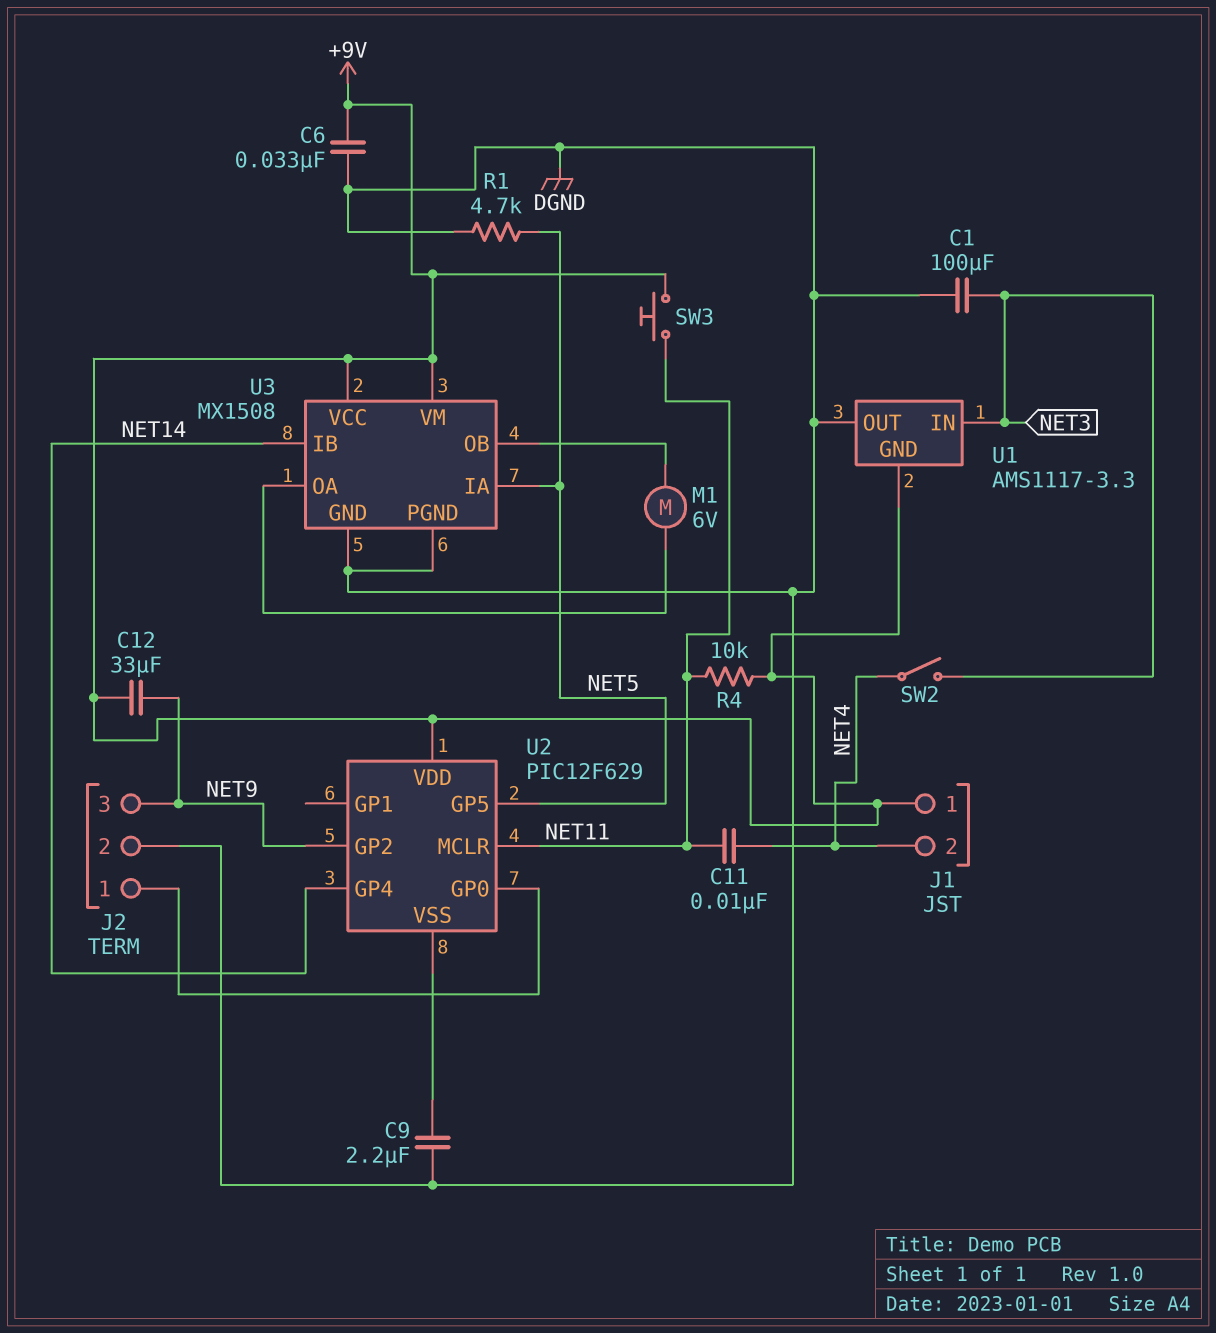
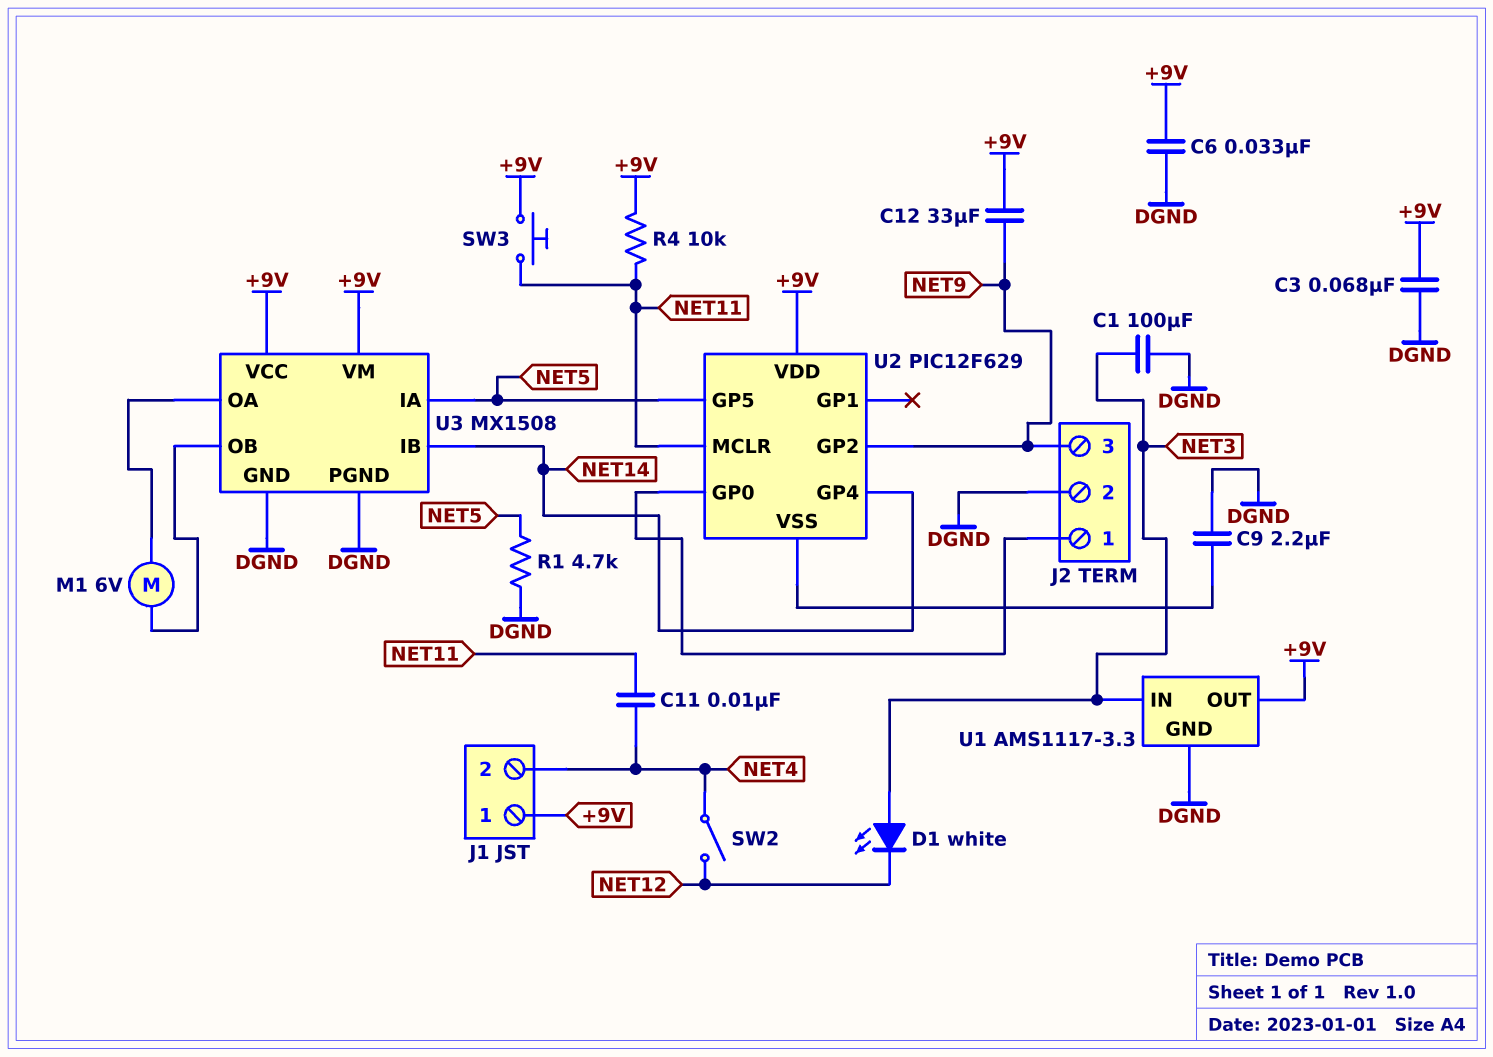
C3: none -> 68nF (+9V, DGND)
D1: none -> LED white (A NET3, K NET12)
SW2: switch (NET3, NET4) -> switch (NET4, NET12)
U1 pin GND: +9V -> DGND
U1 pin OUT: DGND -> +9V

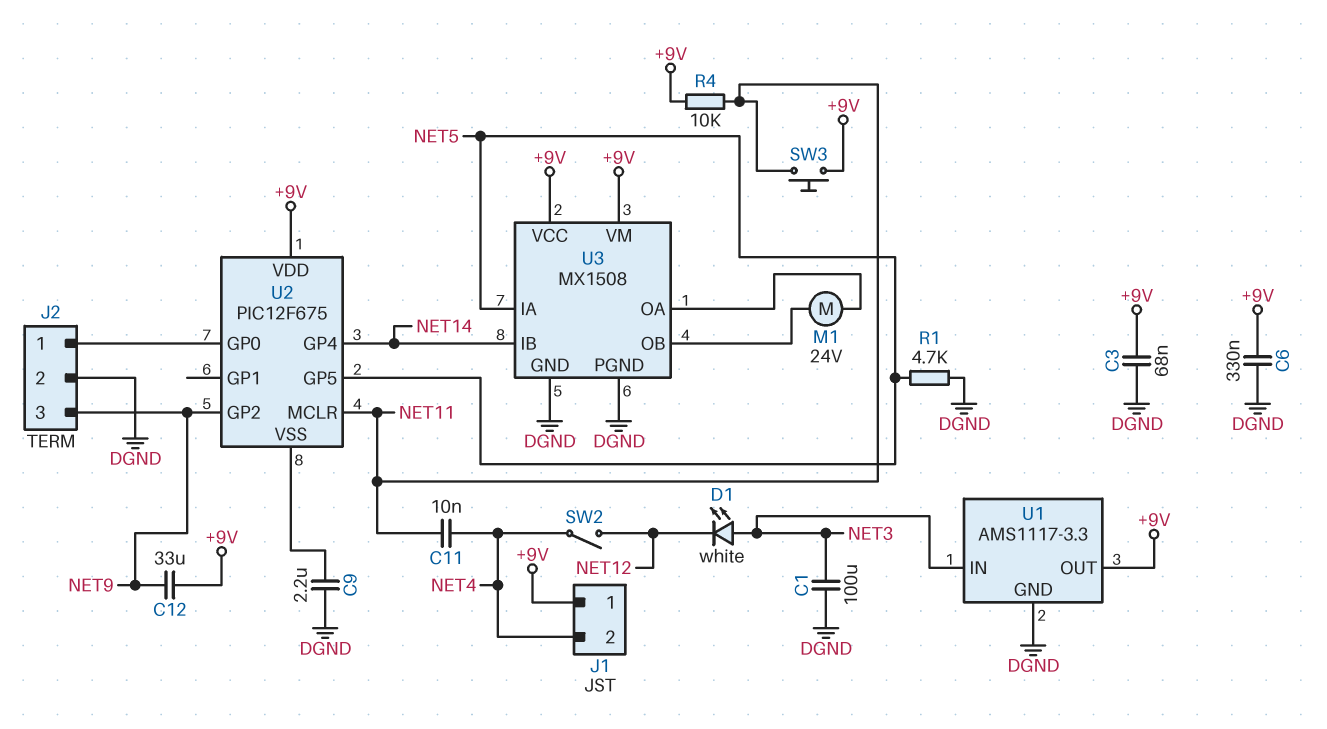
C6: 33nF (+9V, DGND) -> 330nF (+9V, DGND)
M1: motor 6V (U3/OA, U3/OB) -> motor 24V (U3/OA, U3/OB)
U2: PIC12F629 -> PIC12F675

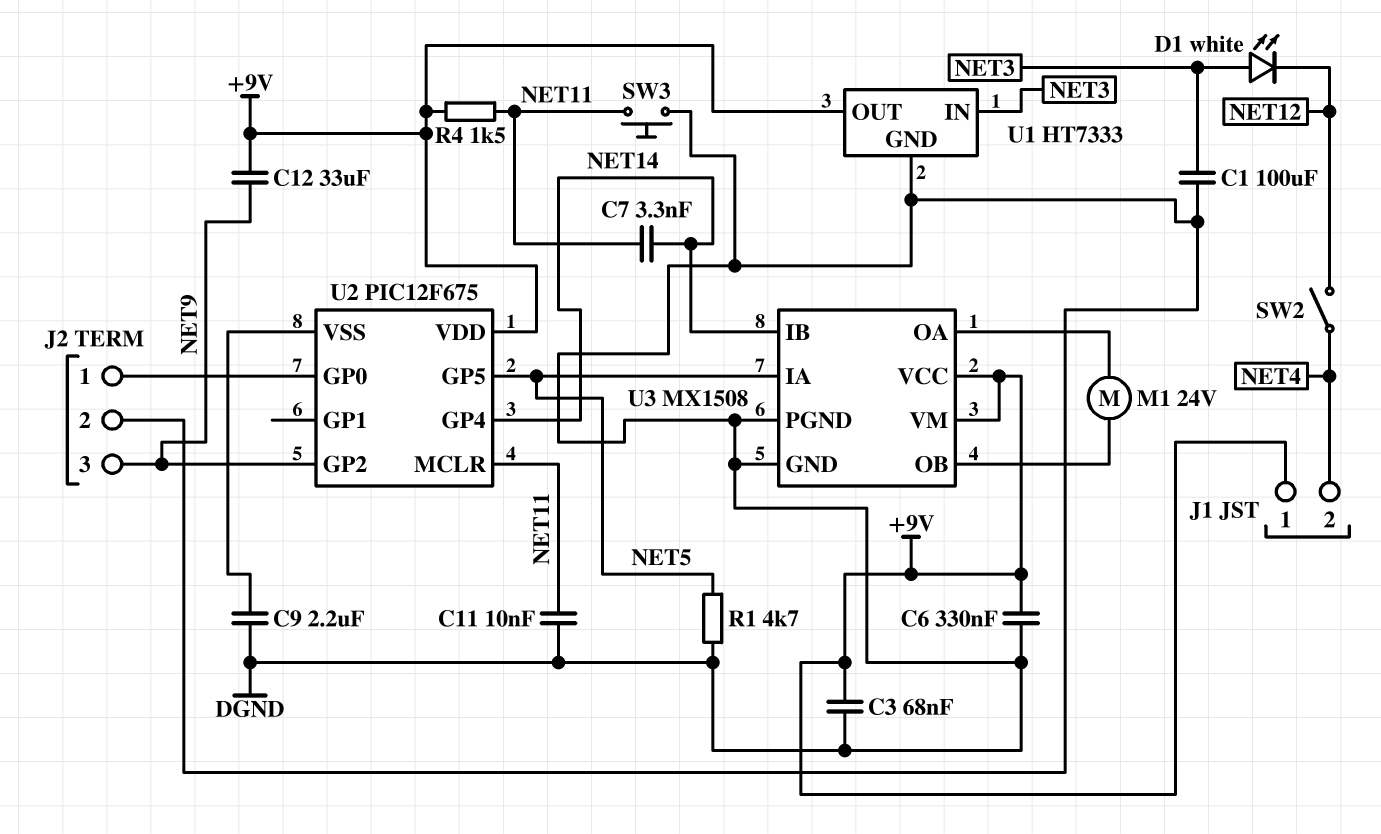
C7: none -> 3.3nF (NET11, NET14)
C11: 10nF (NET4, NET11) -> 10nF (DGND, NET11)
R4: 10k (+9V, NET11) -> 1.5k (+9V, NET11)
SW3: button (+9V, NET11) -> button (DGND, NET11)
U1: AMS1117-3.3 -> HT7333

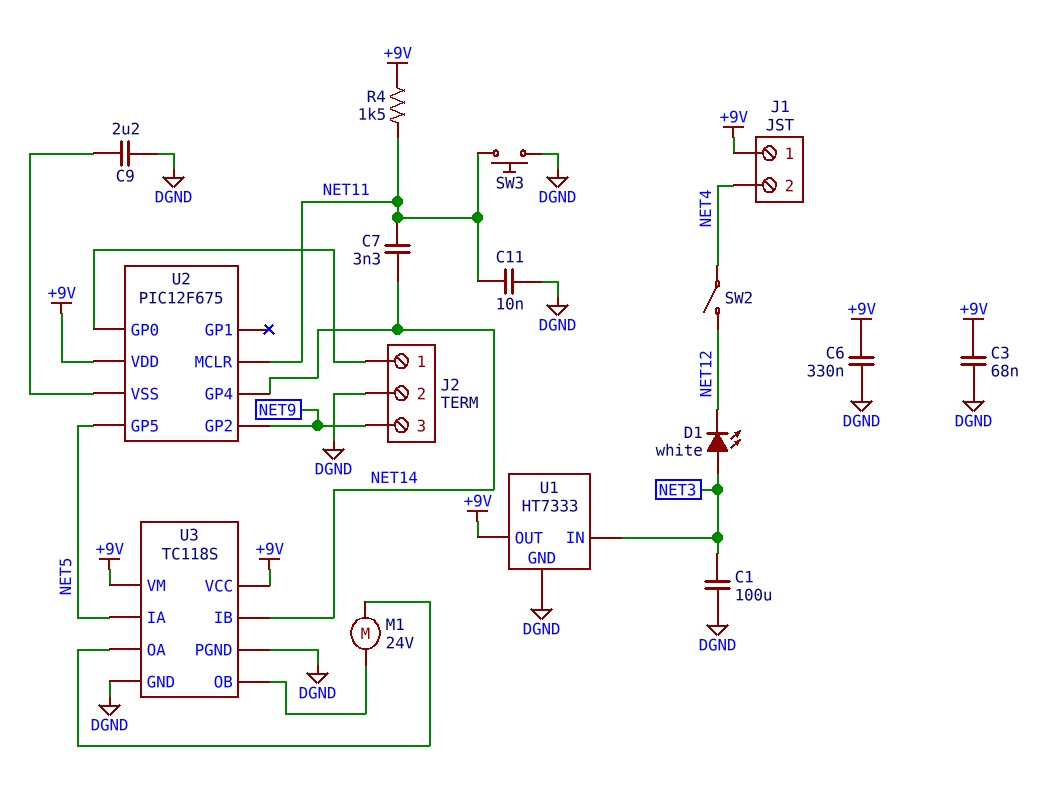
C12: 33uF (+9V, NET9) -> none
R1: 4.7k (DGND, NET5) -> none
U3: MX1508 -> TC118S

